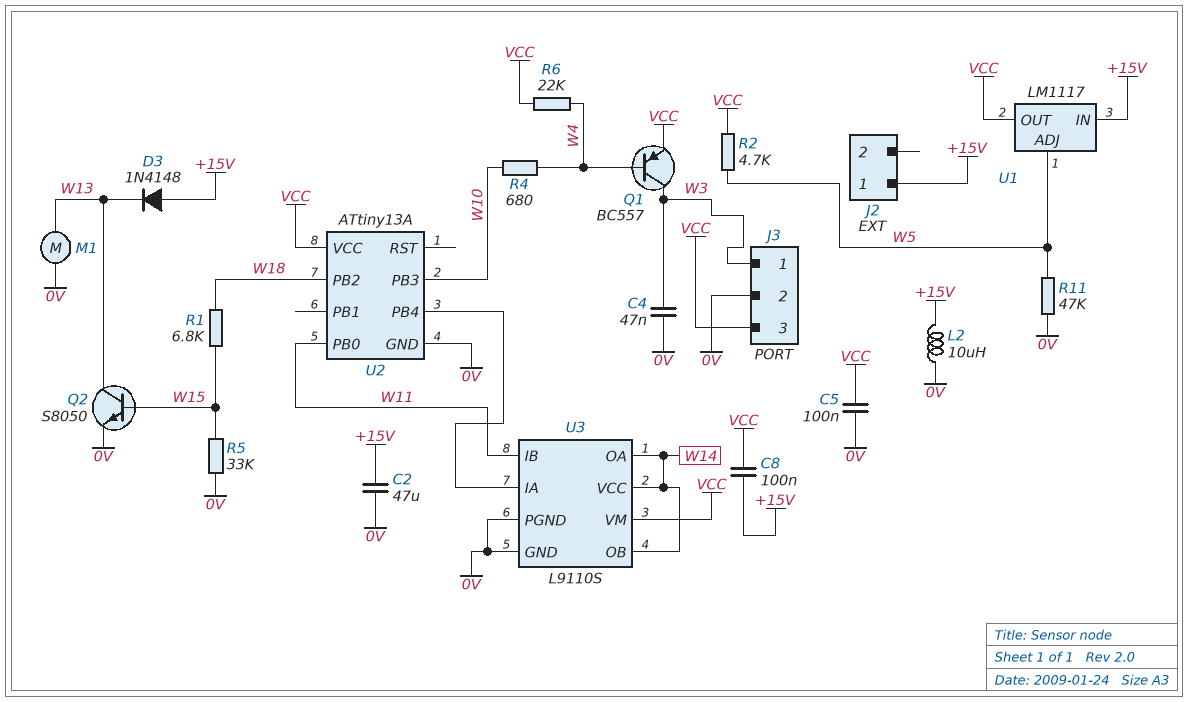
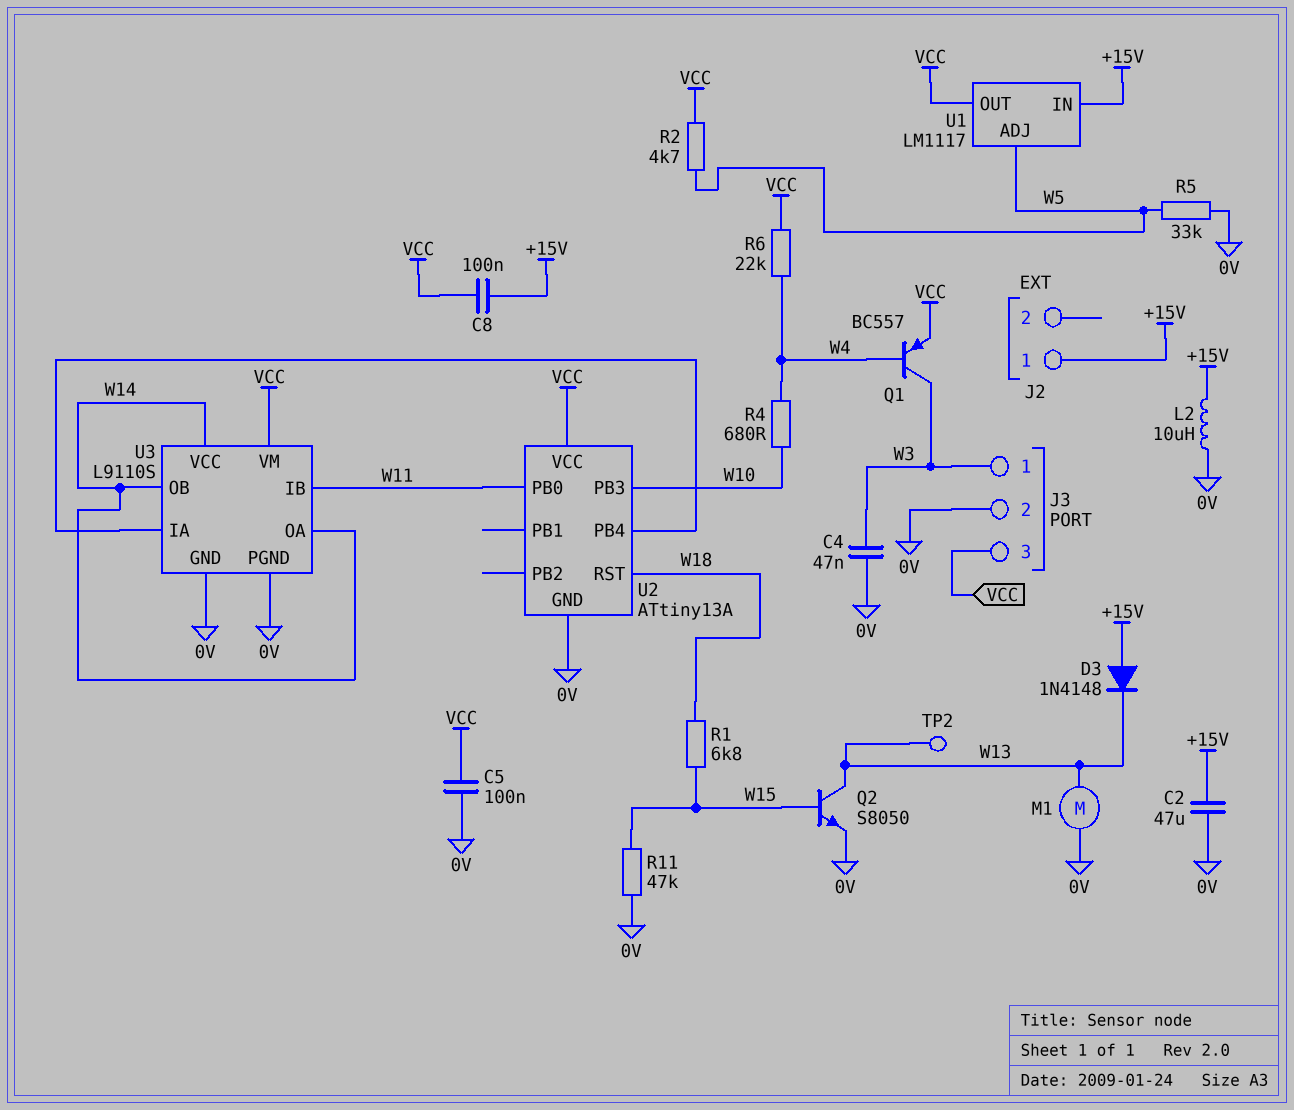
R5: 33k (0V, W15) -> 33k (0V, W5)
R11: 47k (0V, W5) -> 47k (0V, W15)
TP2: none -> test point (W13)
U2 pin PB2: W18 -> none
U2 pin RST: none -> W18

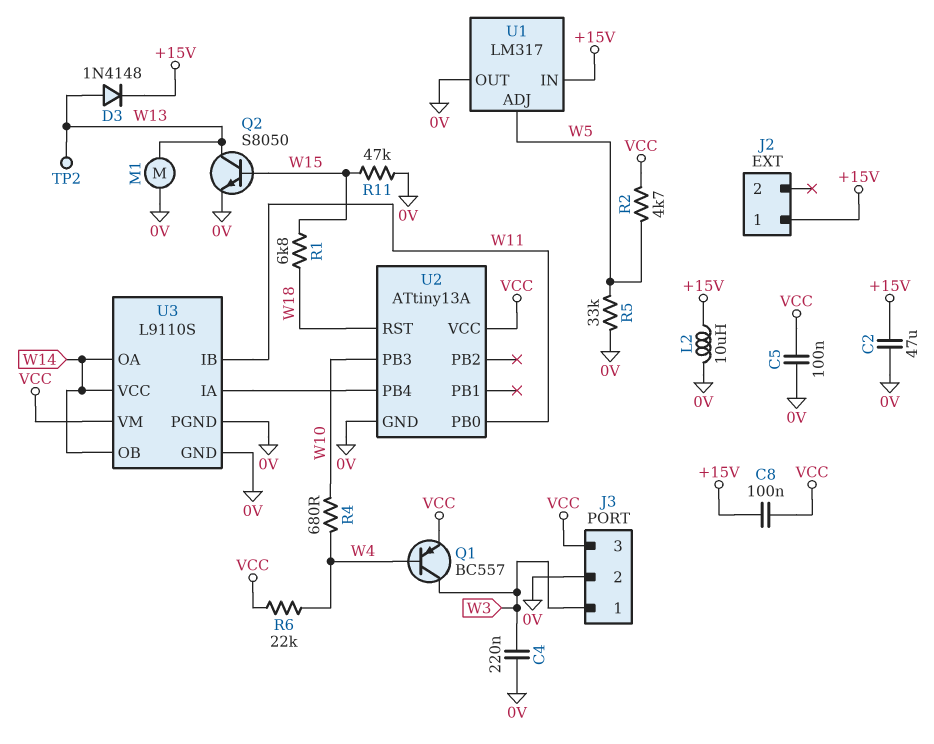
C4: 47nF (0V, W3) -> 220nF (0V, W3)
D3: diode 1N4148 (A +15V, K W13) -> diode 1N4148 (A W13, K +15V)
U1: LM1117 -> LM317
U1 pin OUT: VCC -> 0V

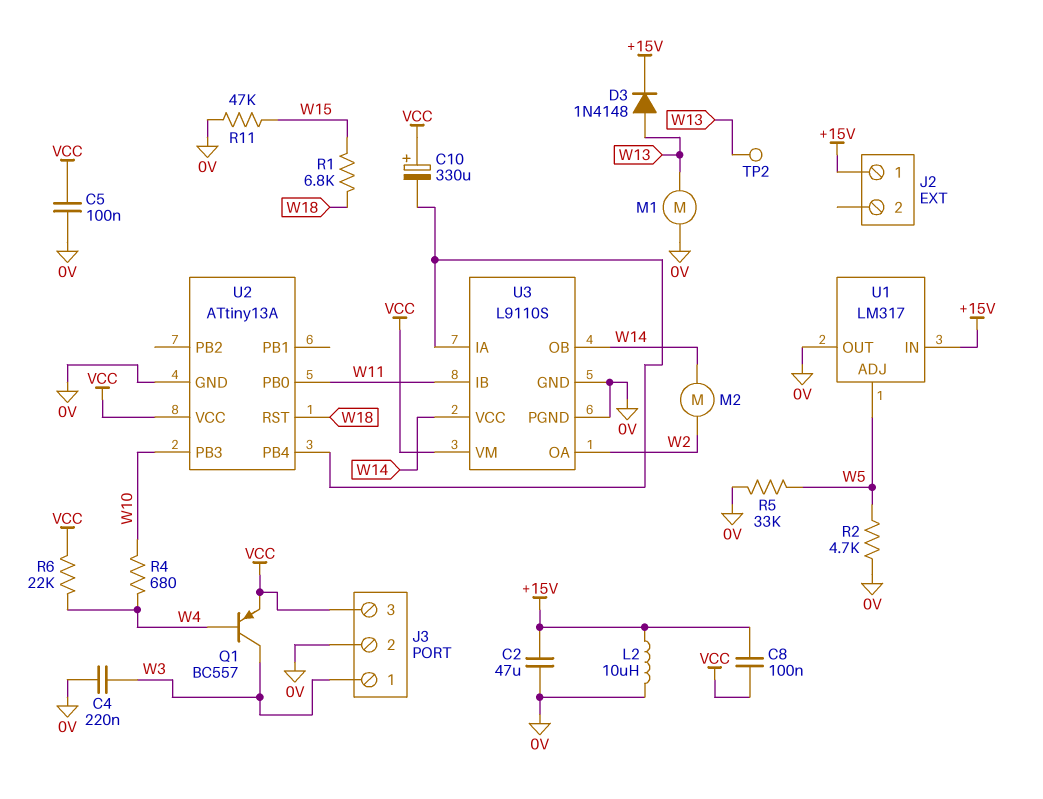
C10: none -> 330uF (plus VCC, minus U2/PB4)
M2: none -> motor (W2, W14)
Q2: NPN S8050 (B W15, C W13, E 0V) -> none
R2: 4.7k (VCC, W5) -> 4.7k (0V, W5)
U3 pin OA: W14 -> W2

